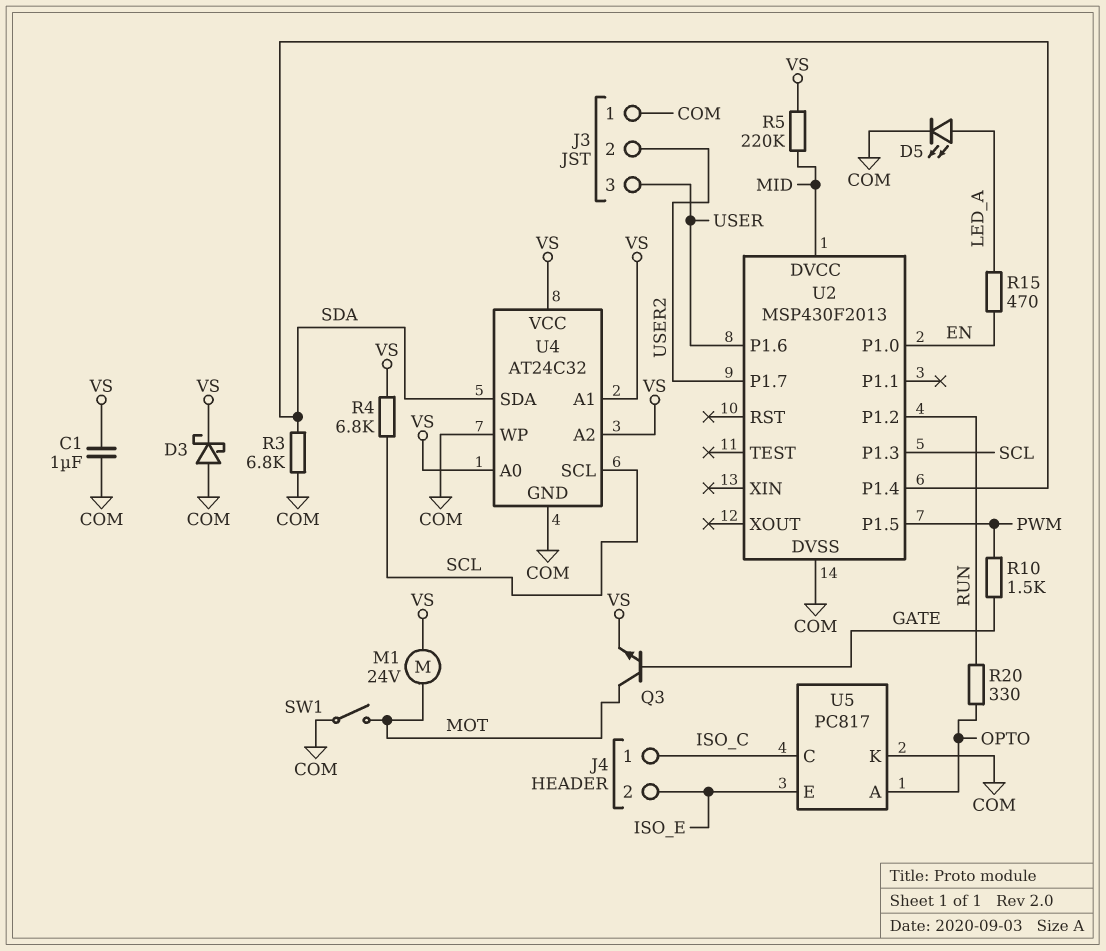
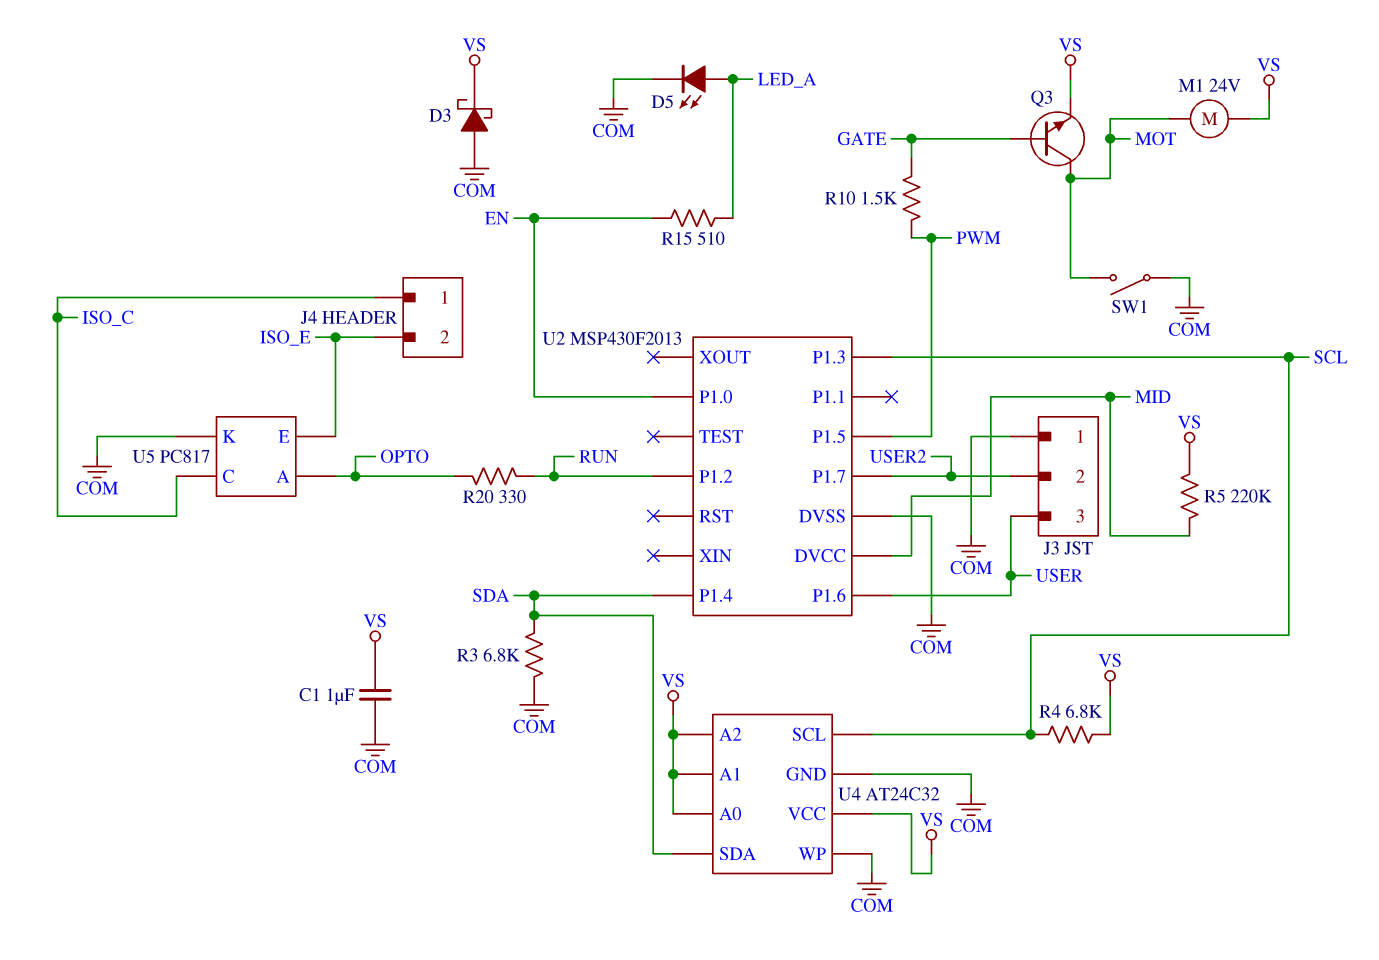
R15: 470 (EN, LED_A) -> 510 (EN, LED_A)

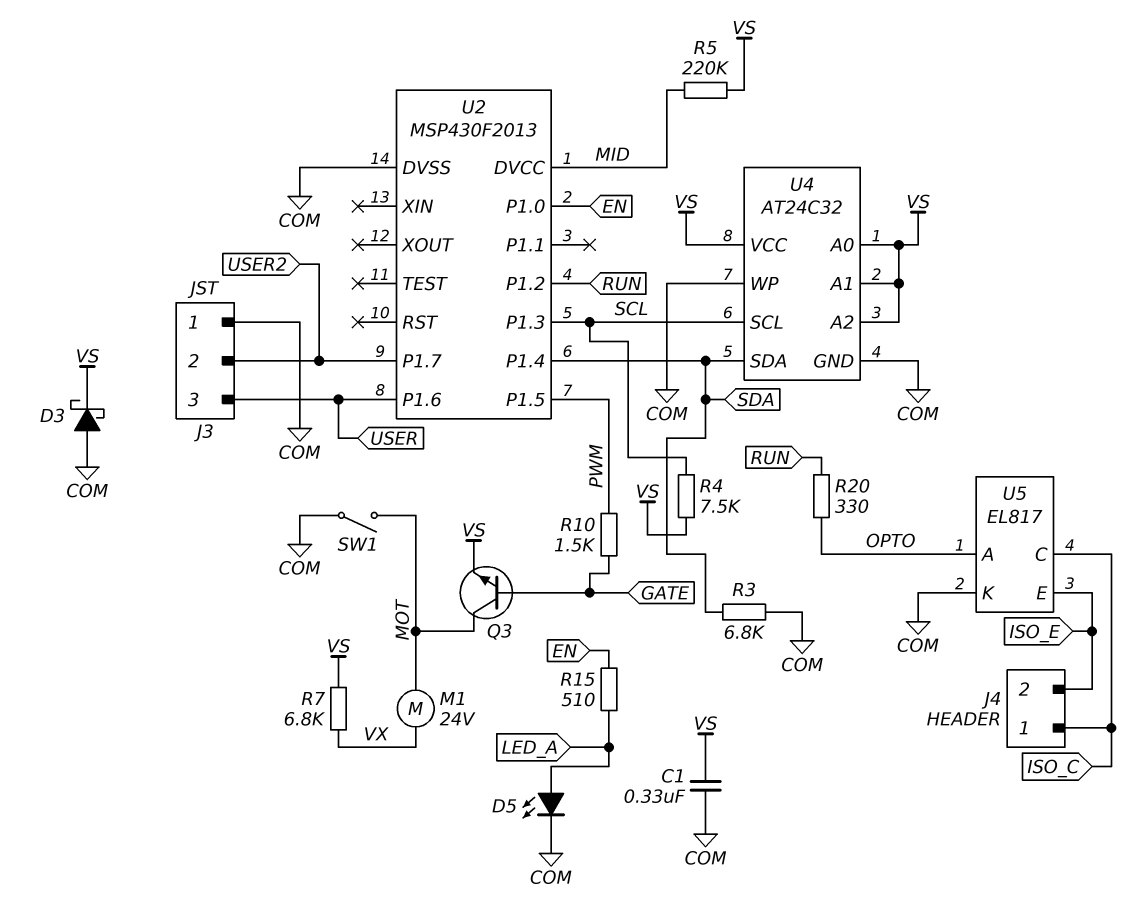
C1: 1uF (COM, VS) -> 330nF (COM, VS)
M1: motor 24V (MOT, VS) -> motor 24V (MOT, VX)
R4: 6.8k (SCL, VS) -> 7.5k (SCL, VS)
R7: none -> 6.8k (VS, VX)
U5: PC817 -> EL817

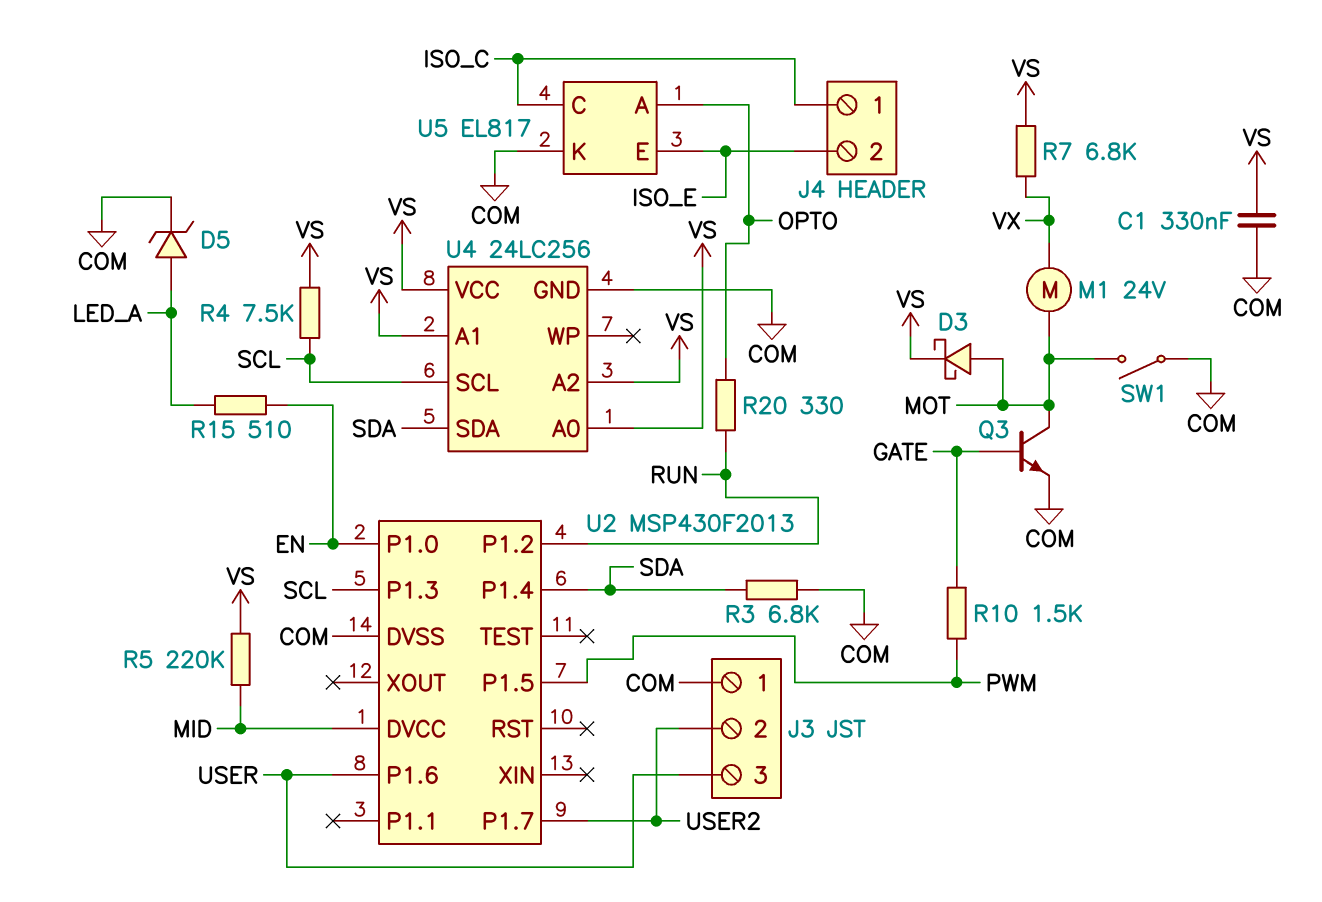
D3: schottky (A COM, K VS) -> schottky (A MOT, K VS)
D5: LED (A LED_A, K COM) -> zener (A LED_A, K COM)
Q3: NPN (B GATE, C MOT, E VS) -> NPN (B GATE, C MOT, E COM)
U4: AT24C32 -> 24LC256
U4 pin WP: COM -> none

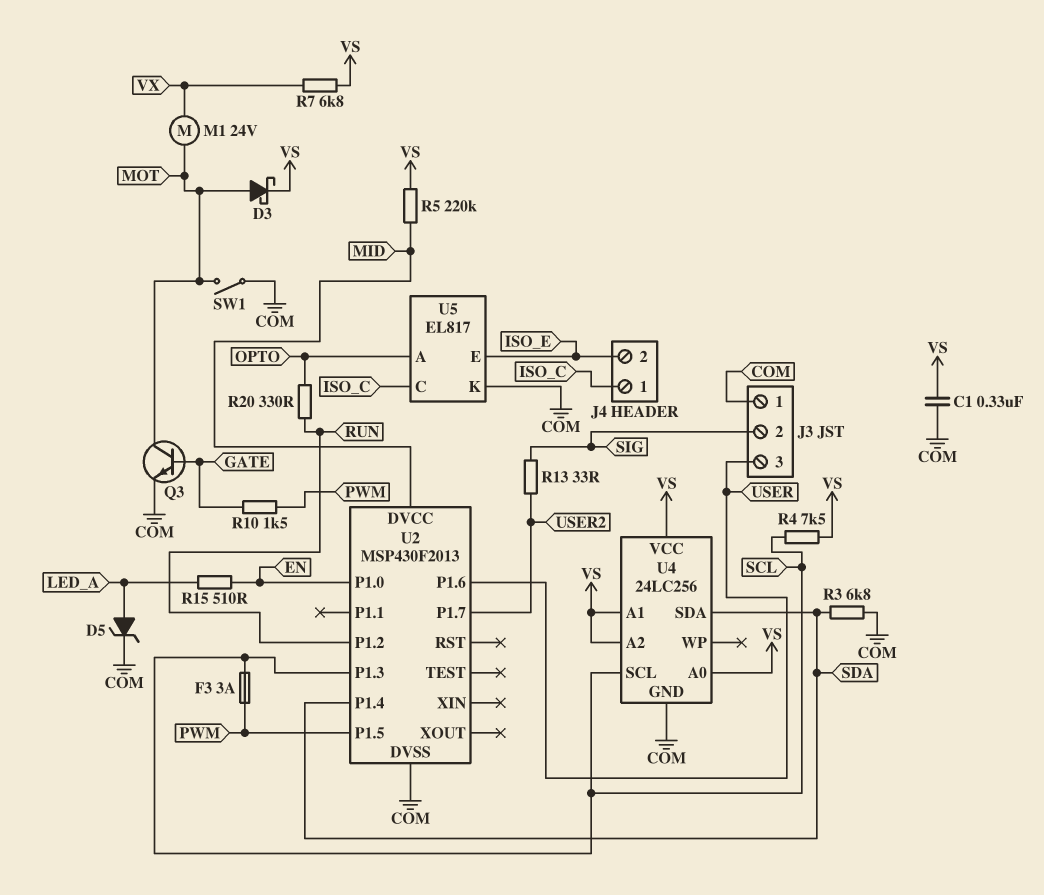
F3: none -> 3A (PWM, SCL)
J3 pin 2: USER2 -> SIG
R13: none -> 33 (SIG, USER2)

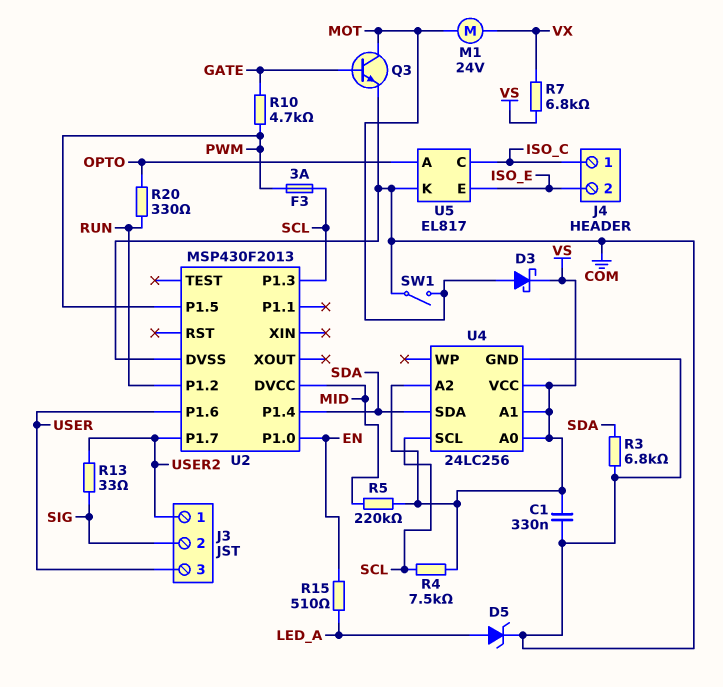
J3 pin 1: COM -> USER2
R10: 1.5k (GATE, PWM) -> 4.7k (GATE, PWM)

